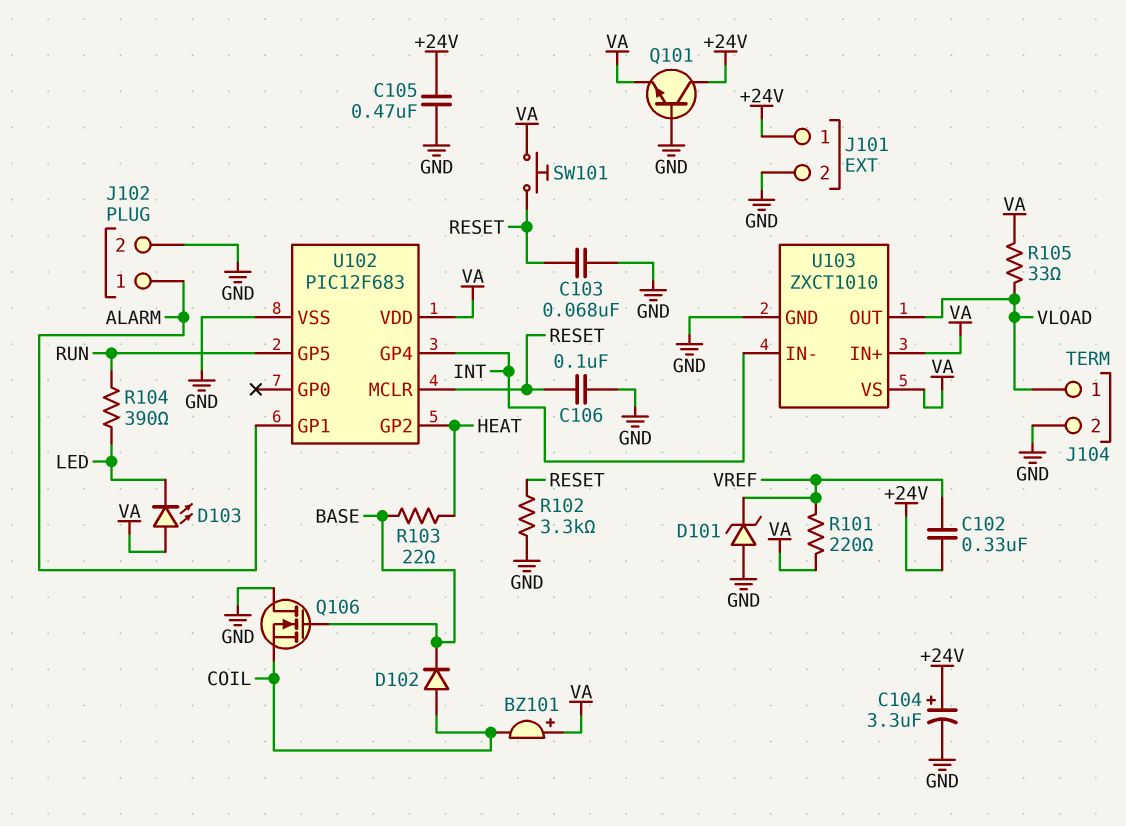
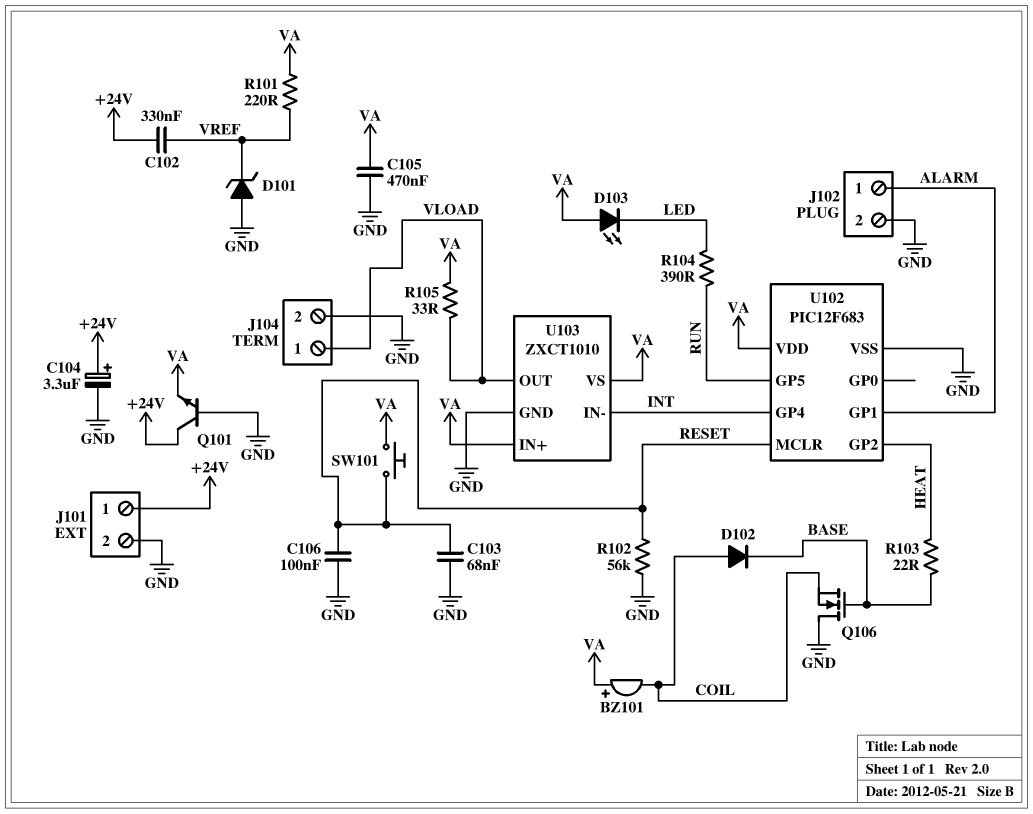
C105: 470nF (+24V, GND) -> 470nF (GND, VA)
R102: 3.3k (GND, RESET) -> 56k (GND, RESET)

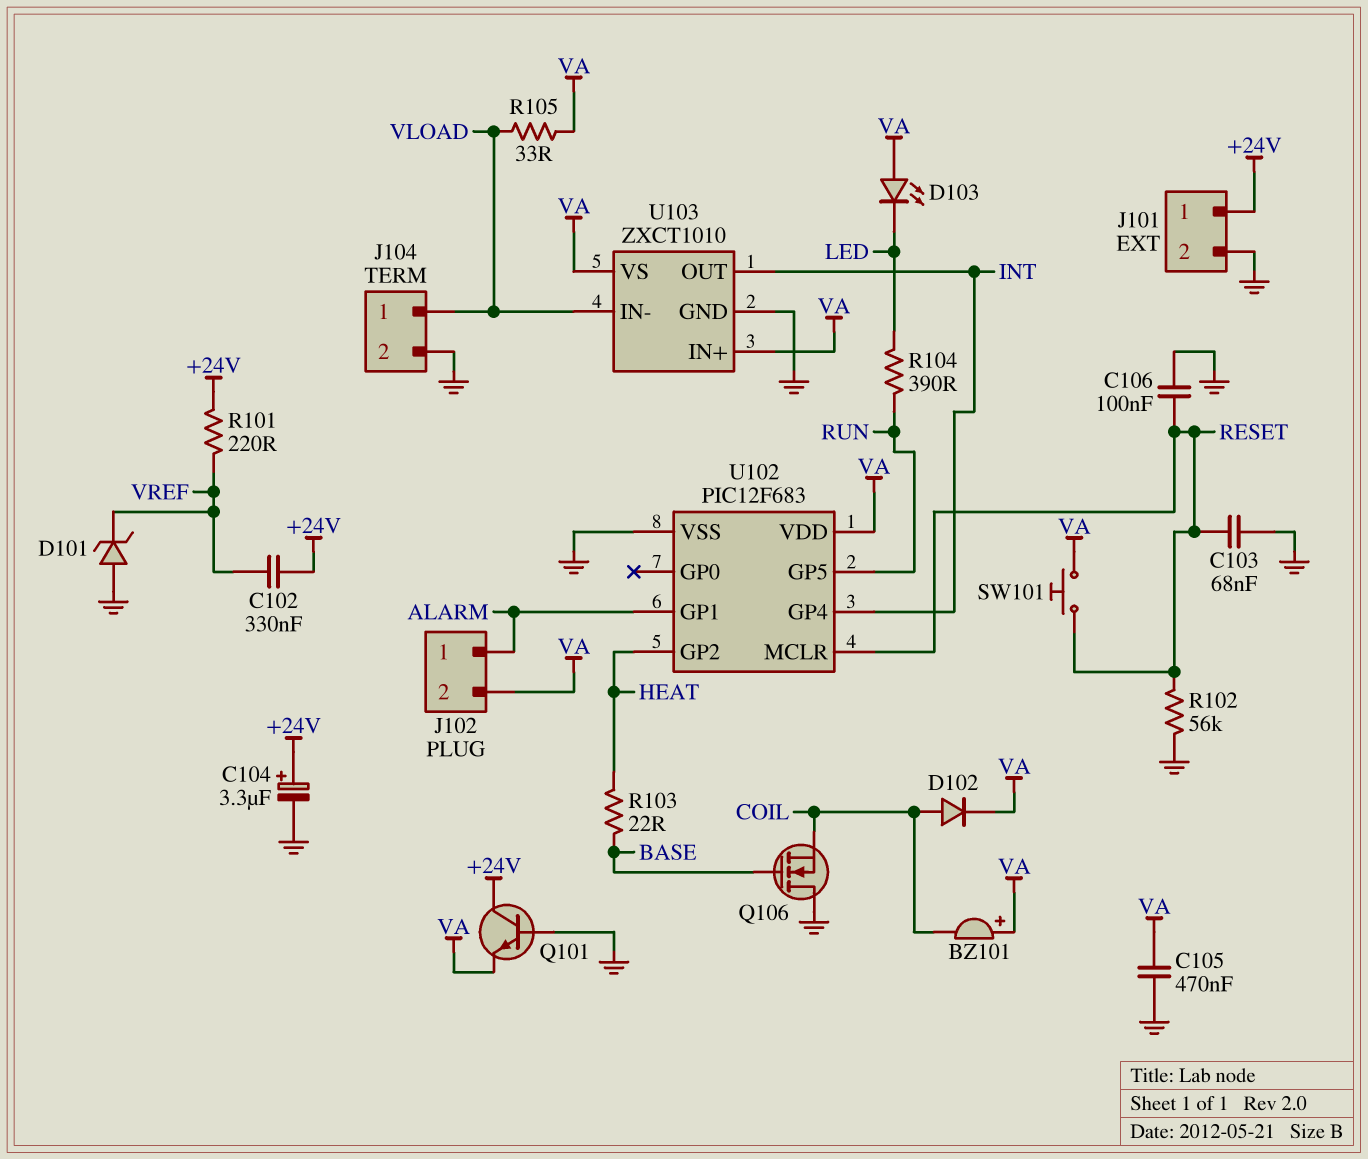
D102: diode (A COIL, K BASE) -> diode (A COIL, K VA)
J102 pin 2: GND -> VA
R101: 220 (VA, VREF) -> 220 (+24V, VREF)
U103 pin IN-: INT -> VLOAD
U103 pin OUT: VLOAD -> INT

